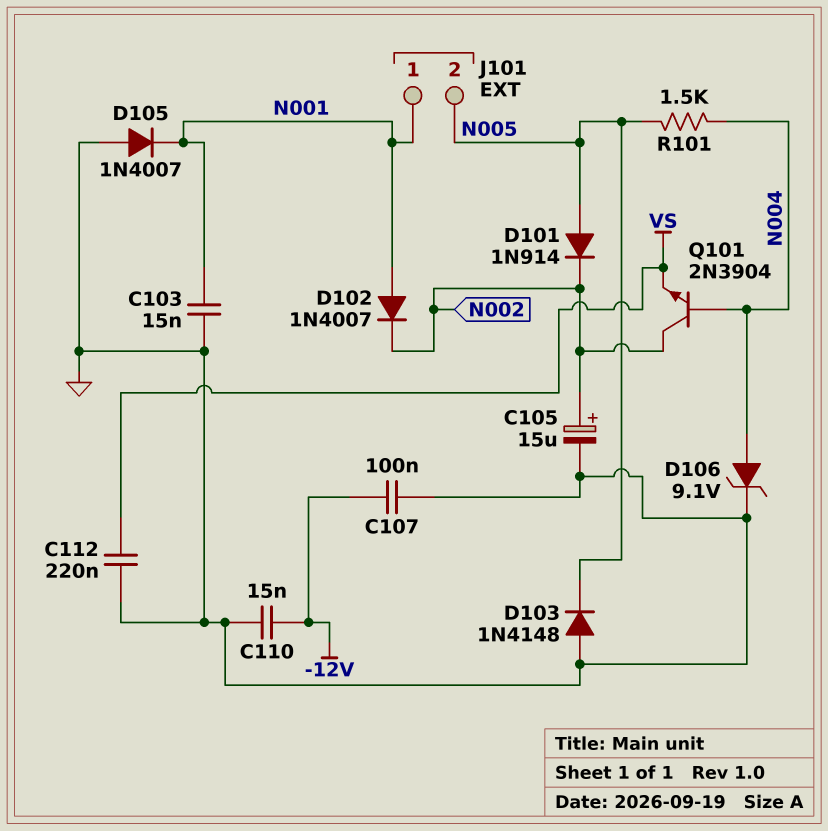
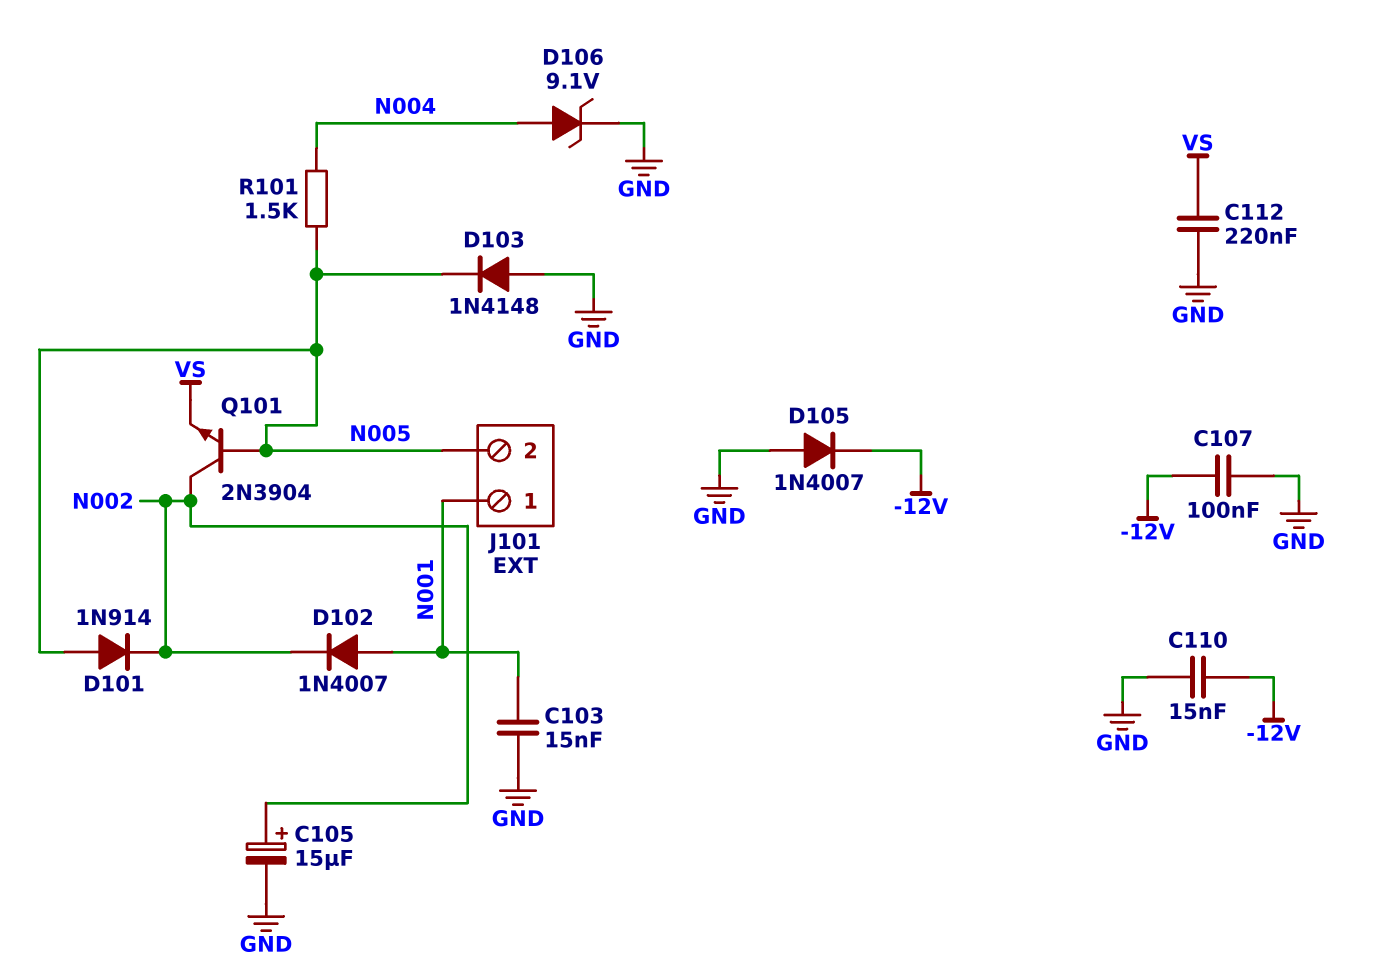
D105: diode 1N4007 (A GND, K N001) -> diode 1N4007 (A GND, K -12V)
Q101: NPN 2N3904 (B N004, C N002, E VS) -> NPN 2N3904 (B N005, C N002, E VS)

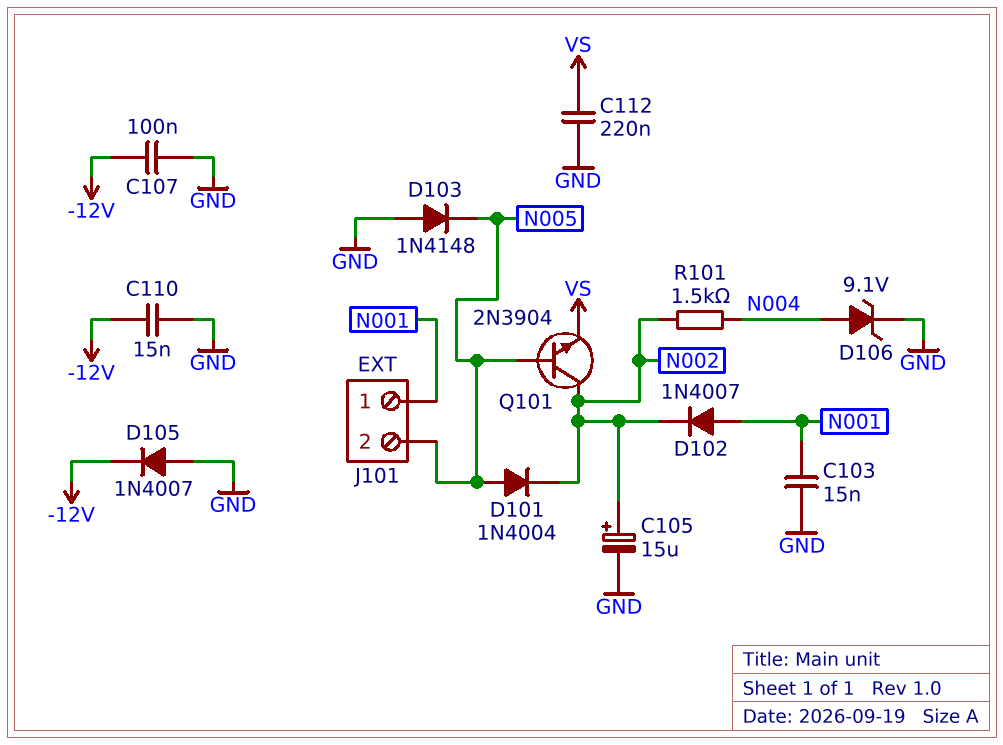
D101: diode 1N914 (A N005, K N002) -> diode 1N4004 (A N005, K N002)
R101: 1.5k (N004, N005) -> 1.5k (N002, N004)

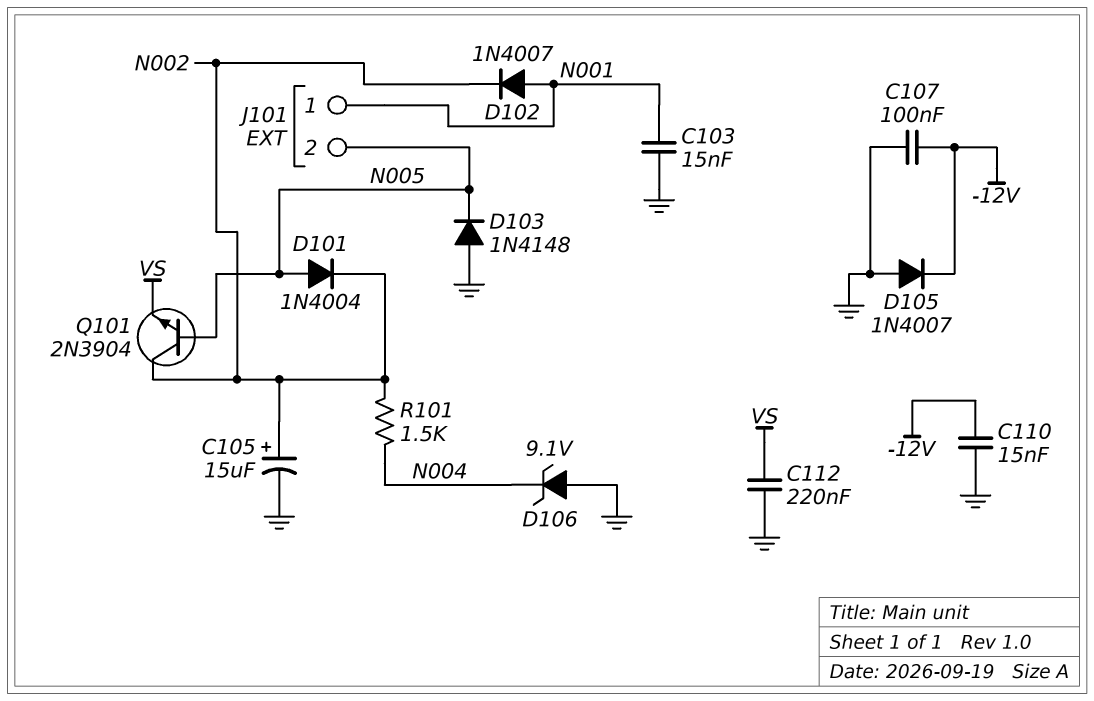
D106: zener 9.1V (A N004, K GND) -> zener 9.1V (A GND, K N004)

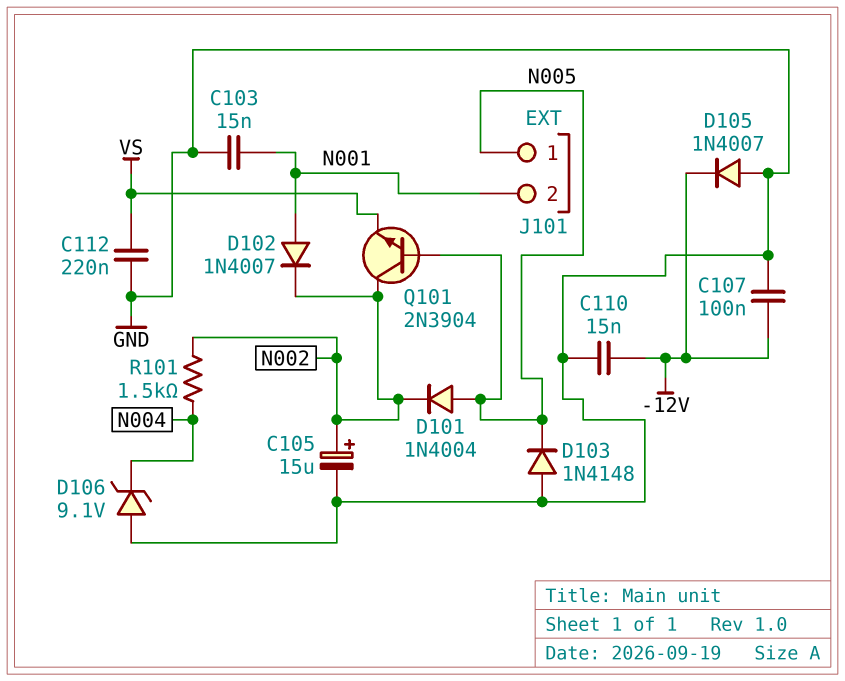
J101 pin 1: N001 -> N005
J101 pin 2: N005 -> N001

